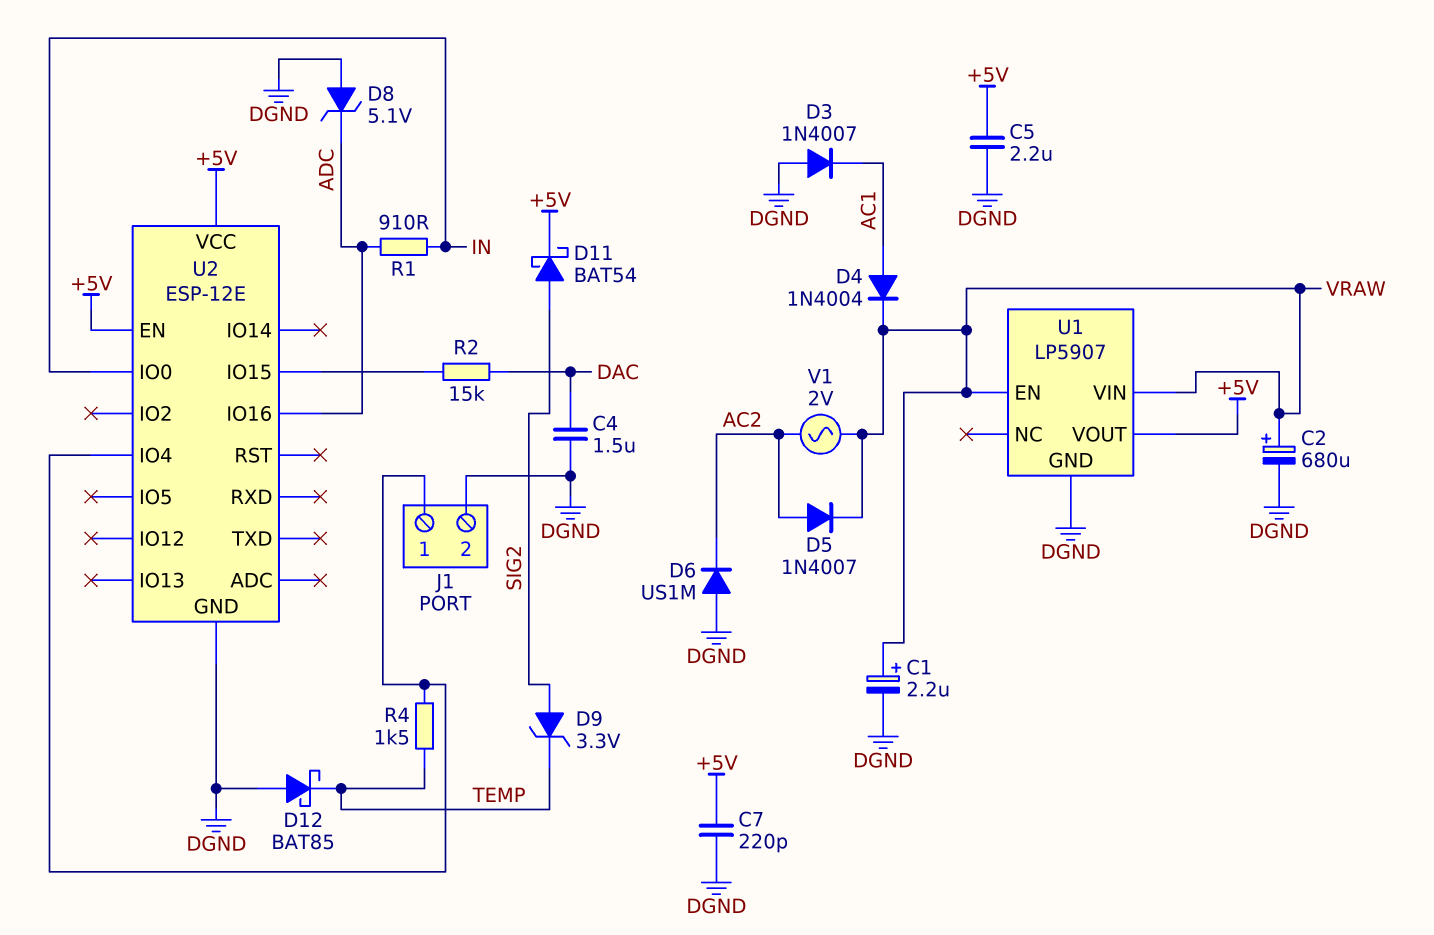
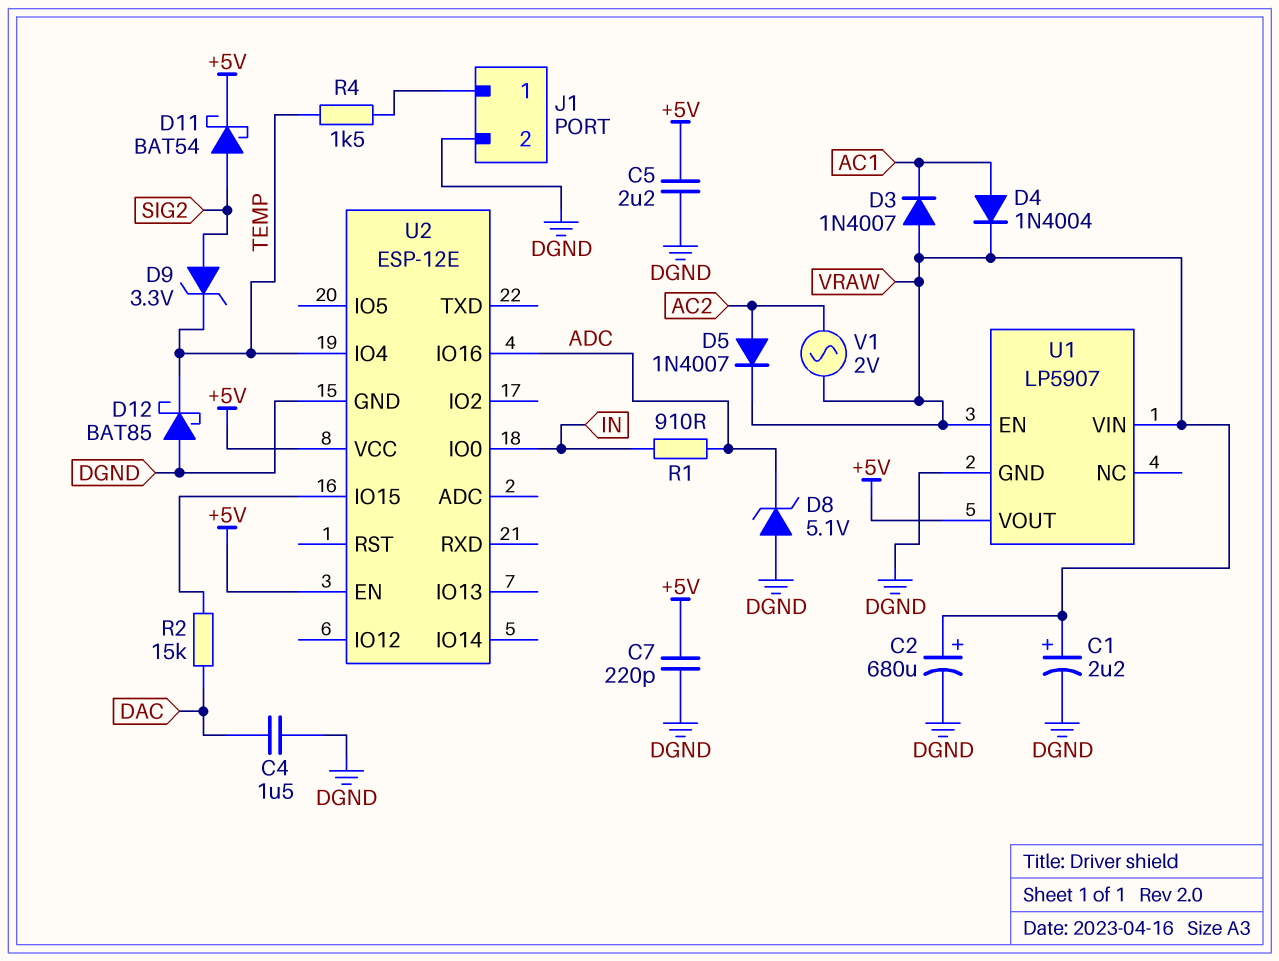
D3: diode 1N4007 (A DGND, K AC1) -> diode 1N4007 (A VRAW, K AC1)
D6: diode US1M (A DGND, K AC2) -> none
U2 pin IO4: J1/1 -> TEMP

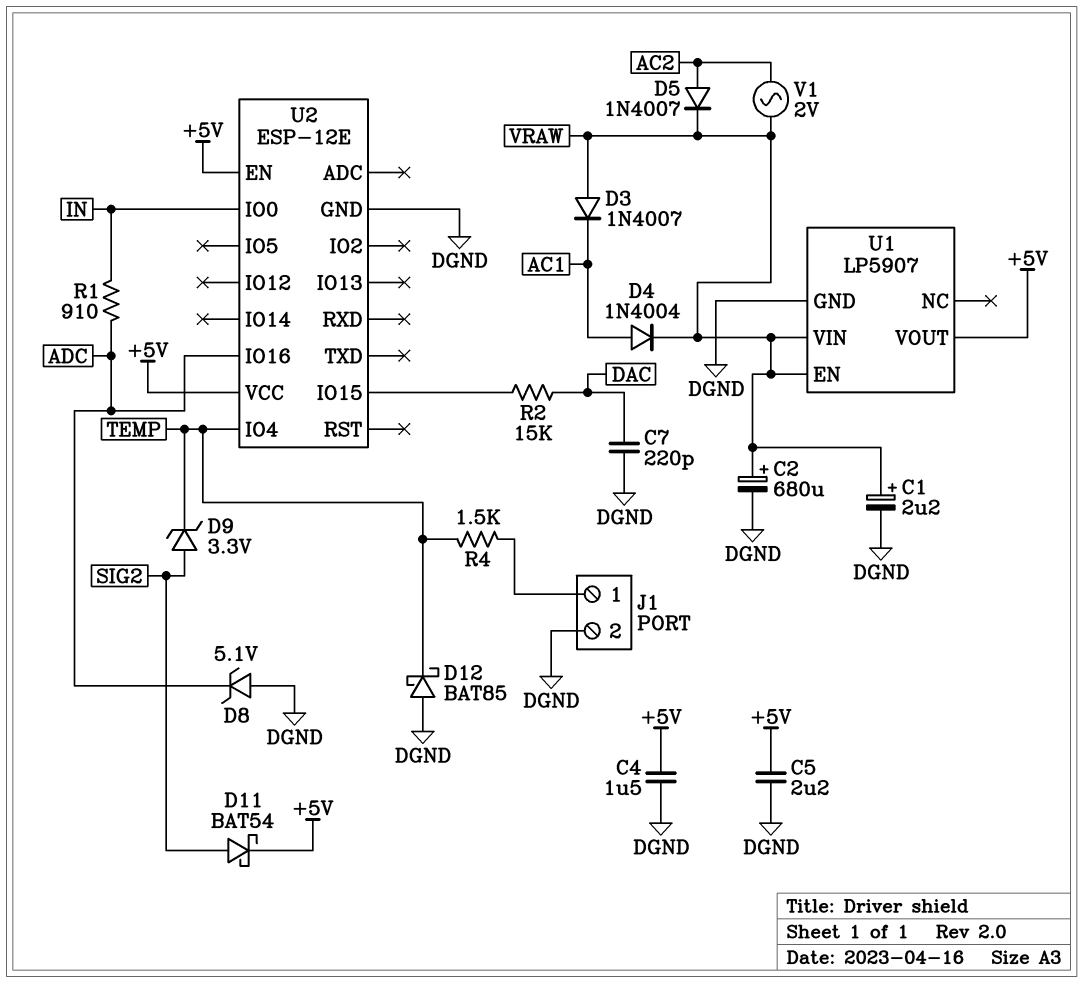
C4: 1.5uF (DAC, DGND) -> 1.5uF (+5V, DGND)
C7: 220pF (+5V, DGND) -> 220pF (DAC, DGND)

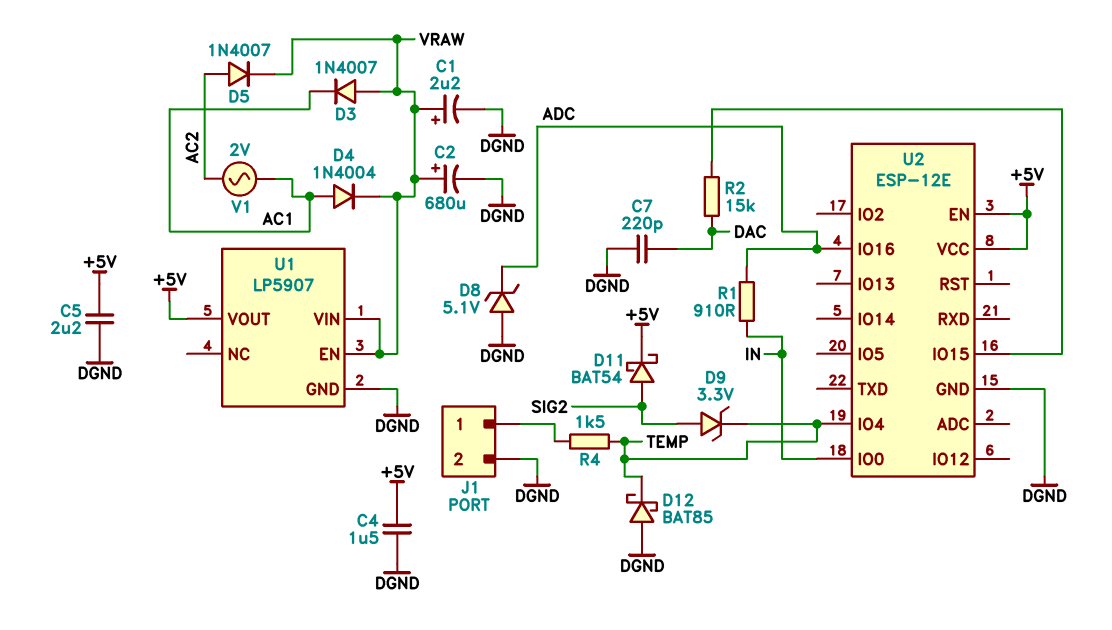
V1: AC 2V (AC2, VRAW) -> AC 2V (AC1, AC2)

